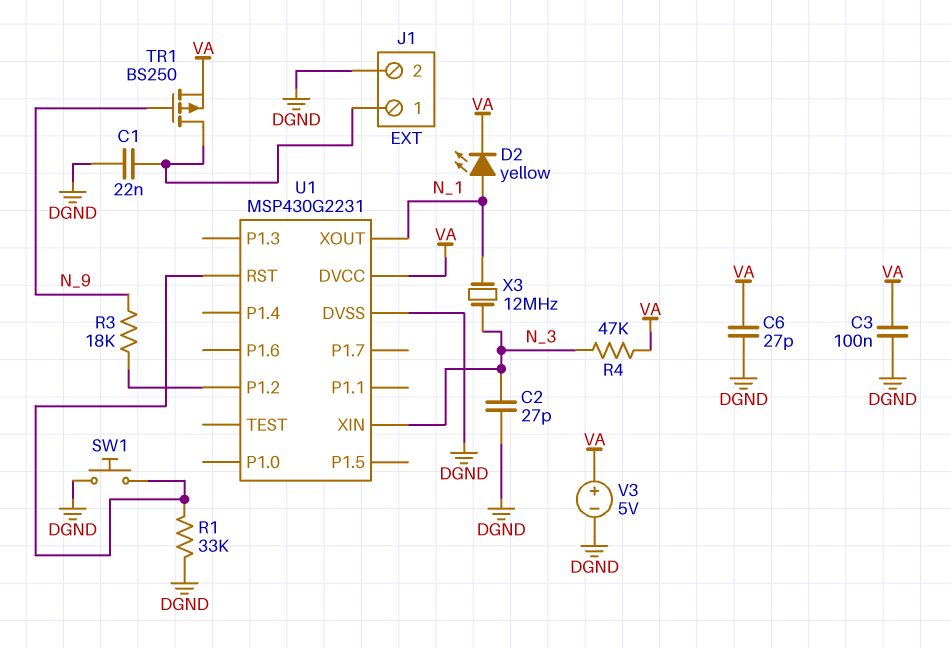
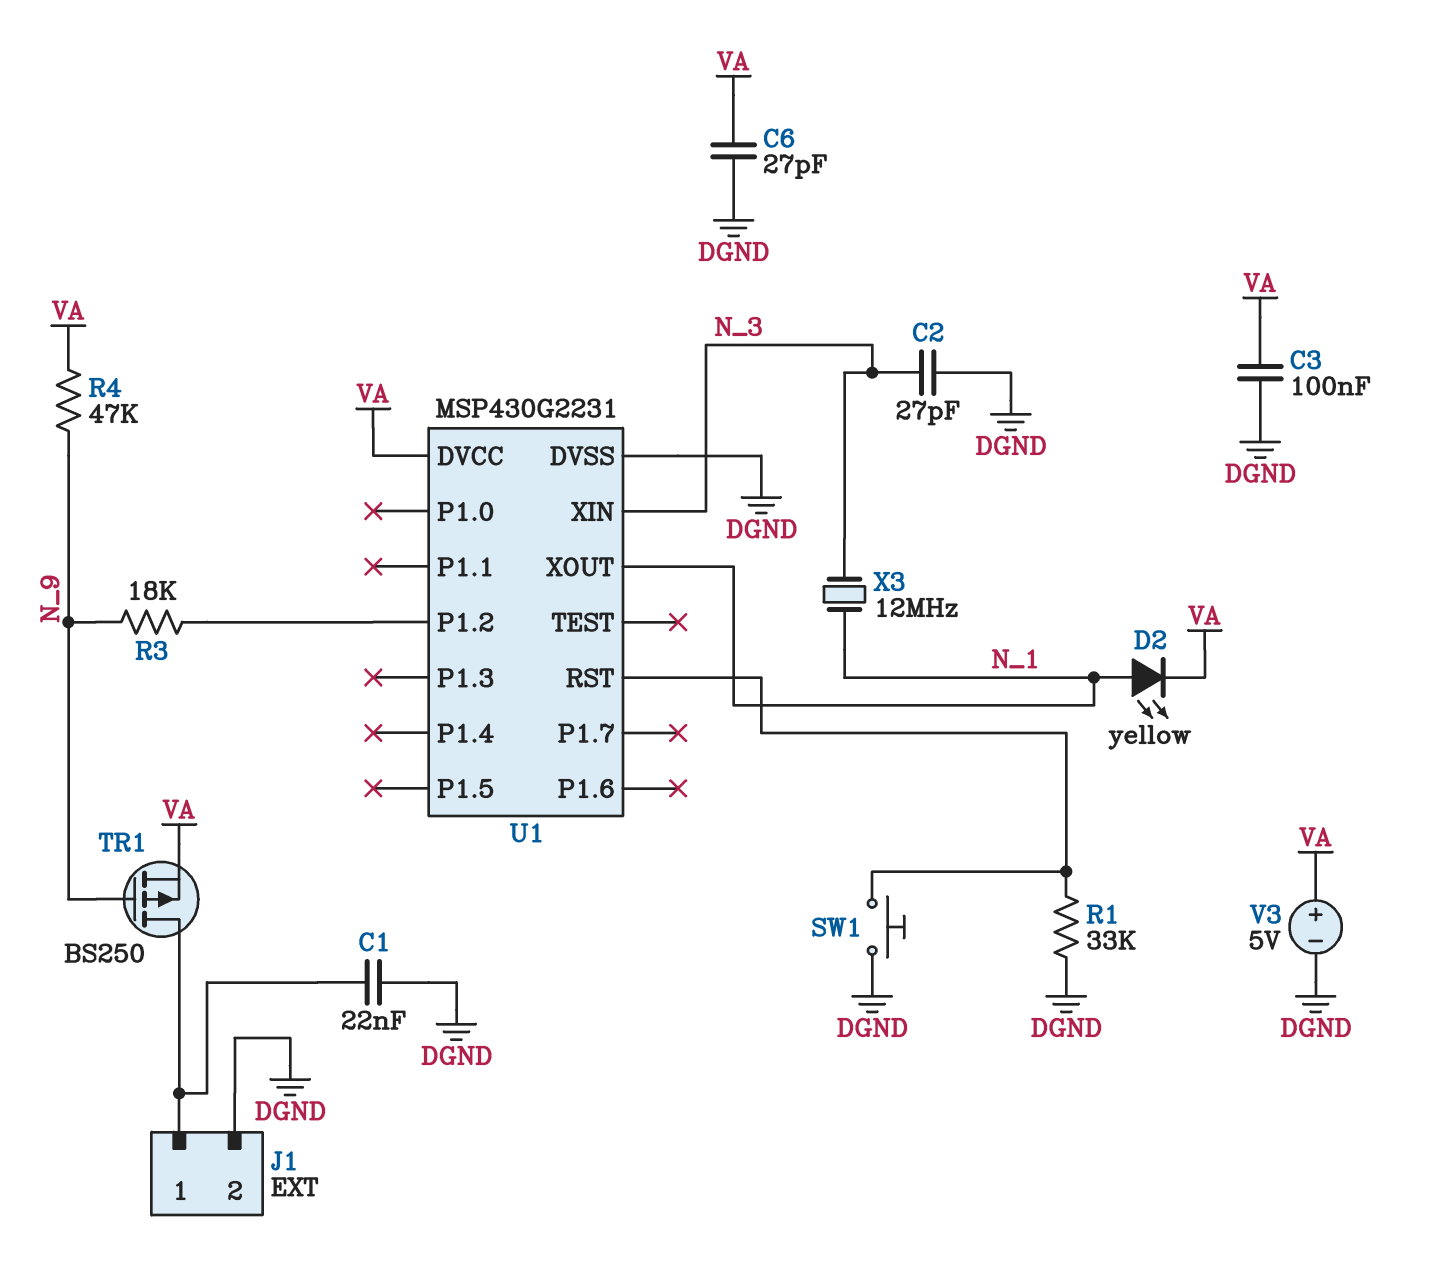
R4: 47k (N_3, VA) -> 47k (N_9, VA)

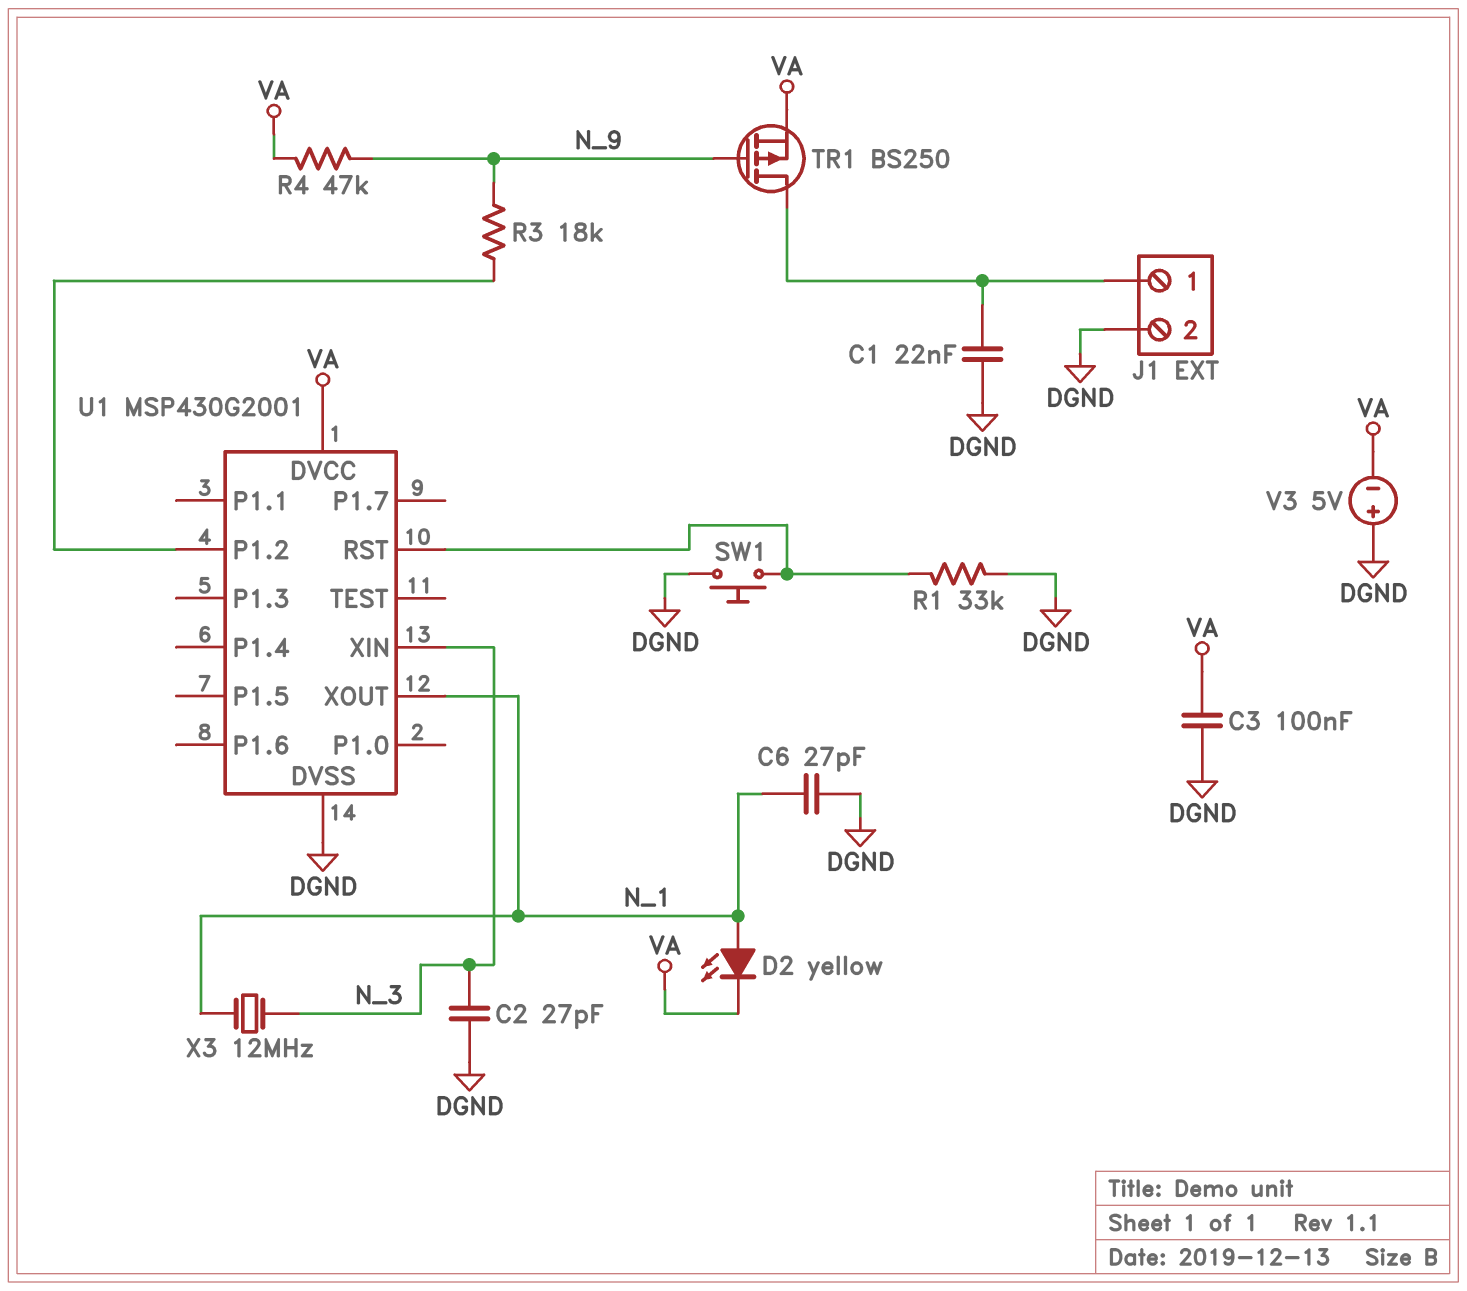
C6: 27pF (DGND, VA) -> 27pF (DGND, N_1)
U1: MSP430G2231 -> MSP430G2001
V3: 5V (plus VA, minus DGND) -> 5V (plus DGND, minus VA)

